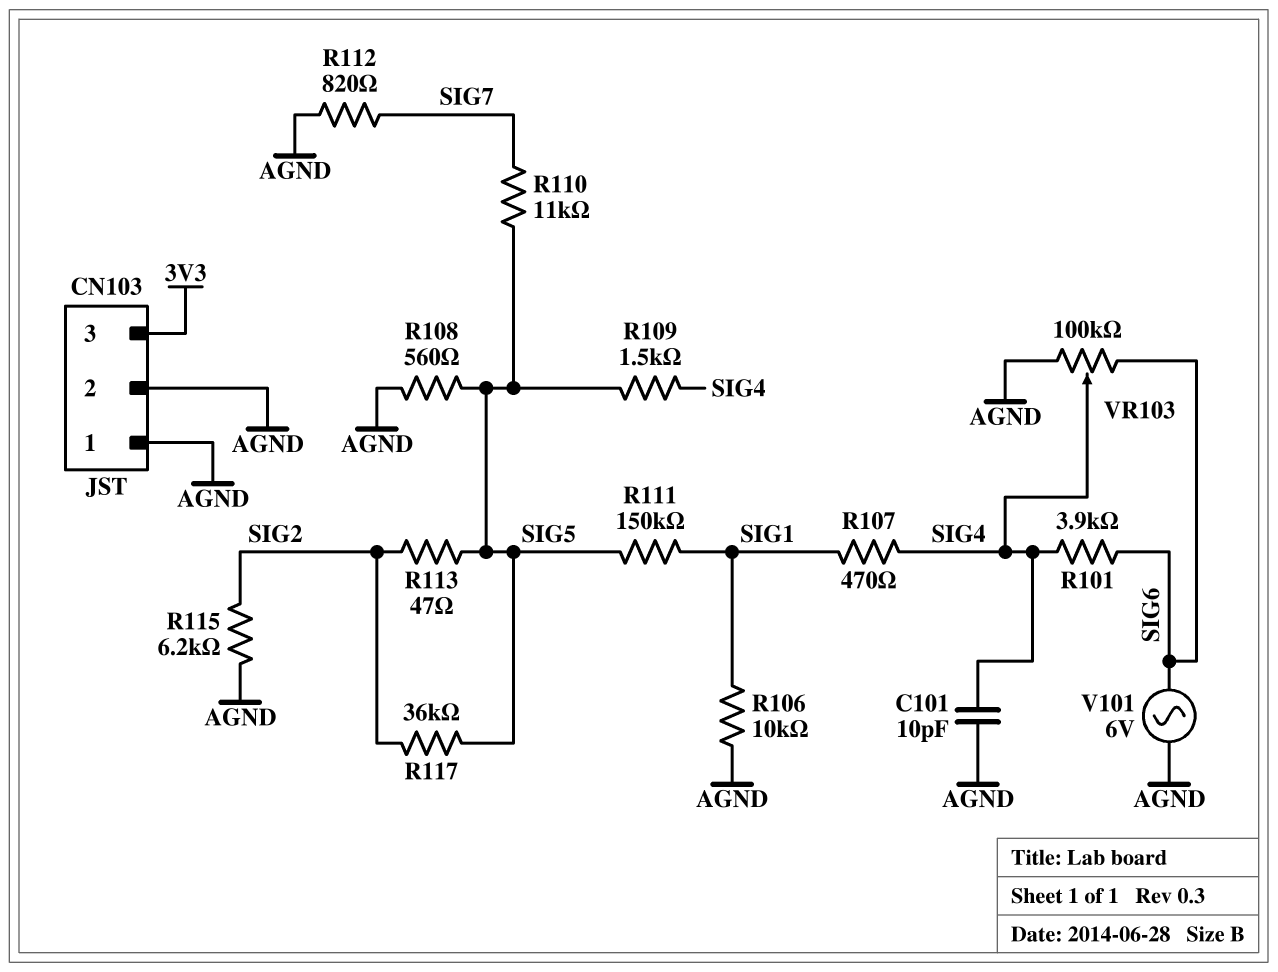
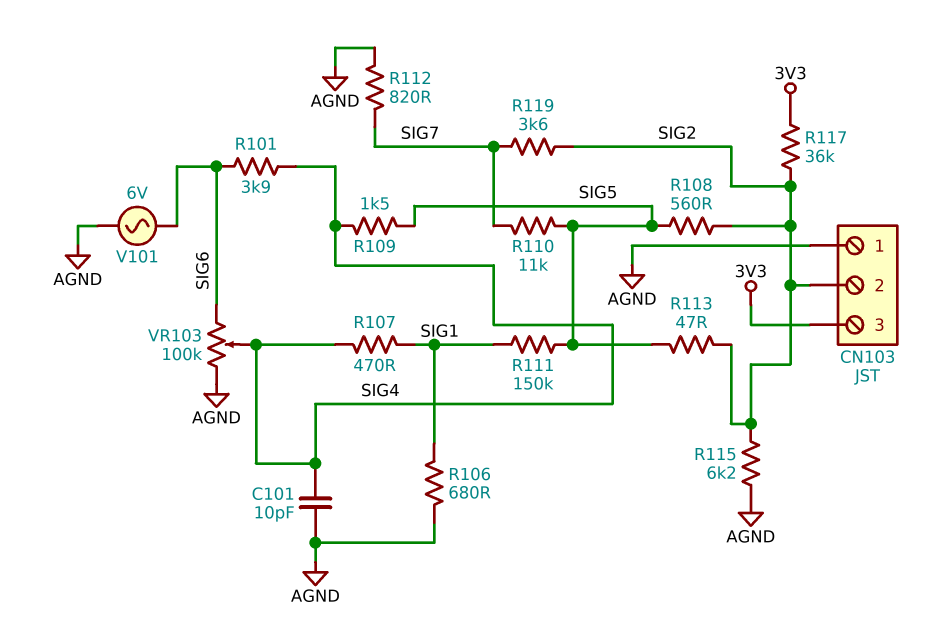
CN103 pin 2: AGND -> SIG2
R106: 10k (AGND, SIG1) -> 680 (AGND, SIG1)
R108: 560 (AGND, SIG5) -> 560 (SIG2, SIG5)
R117: 36k (SIG2, SIG5) -> 36k (3V3, SIG2)
R119: none -> 3.6k (SIG2, SIG7)

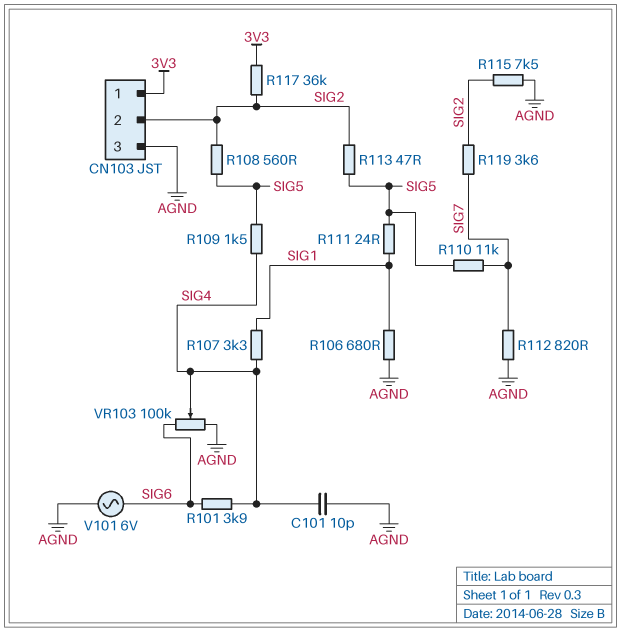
CN103 pin 1: AGND -> 3V3
CN103 pin 3: 3V3 -> AGND
R107: 470 (SIG1, SIG4) -> 3.3k (SIG1, SIG4)
R111: 150k (SIG1, SIG5) -> 24 (SIG1, SIG5)
R115: 6.2k (AGND, SIG2) -> 7.5k (AGND, SIG2)

